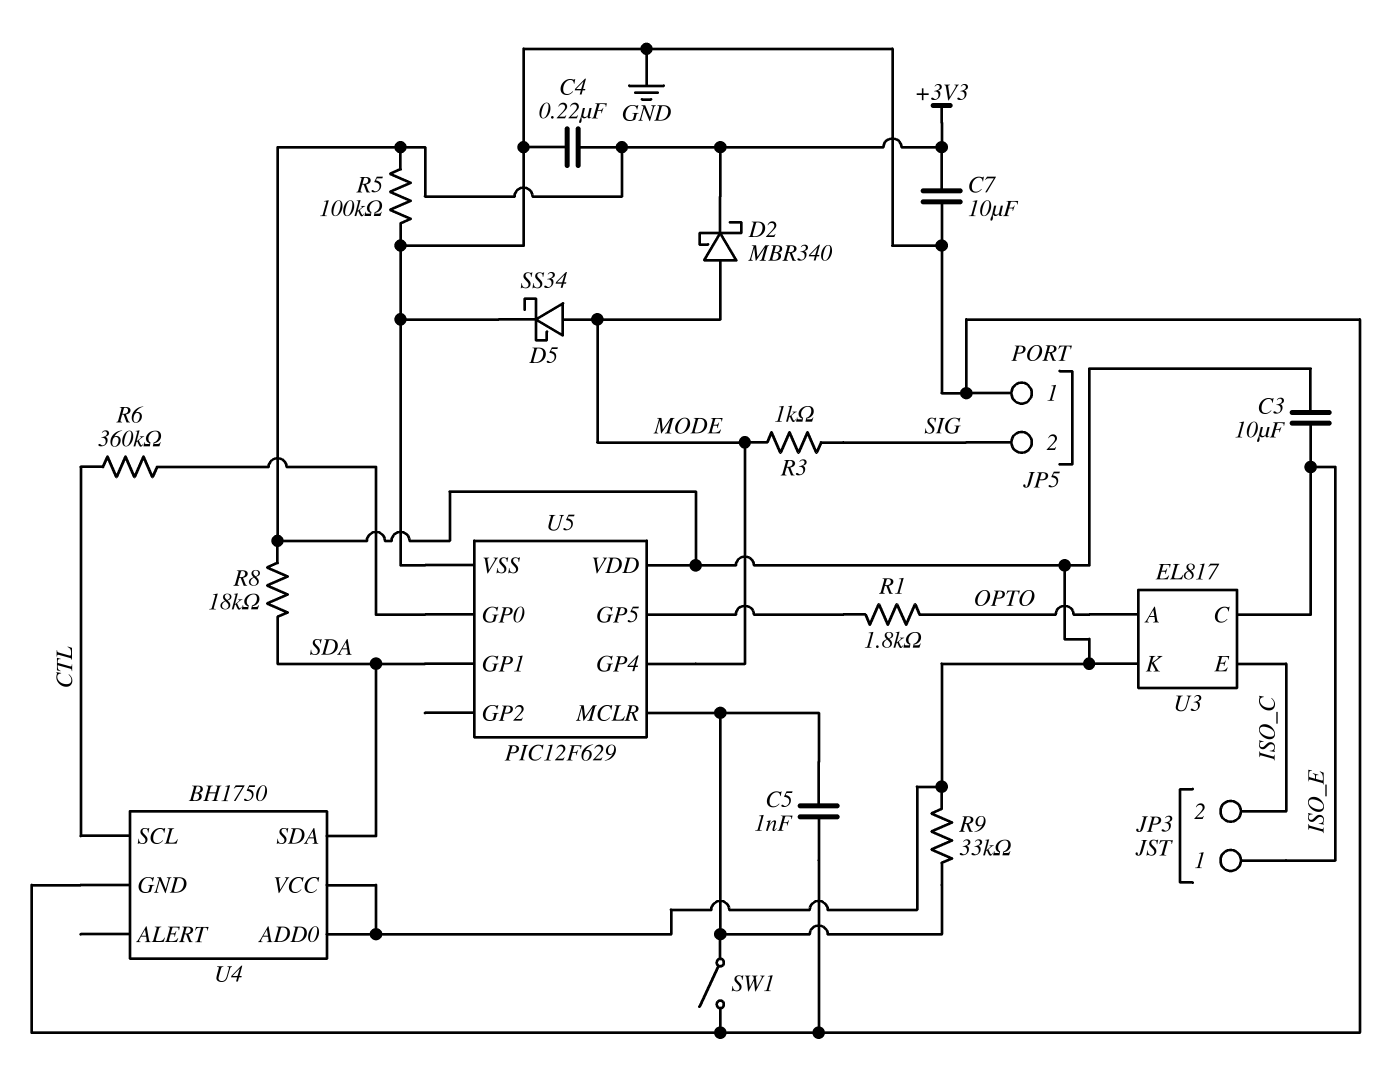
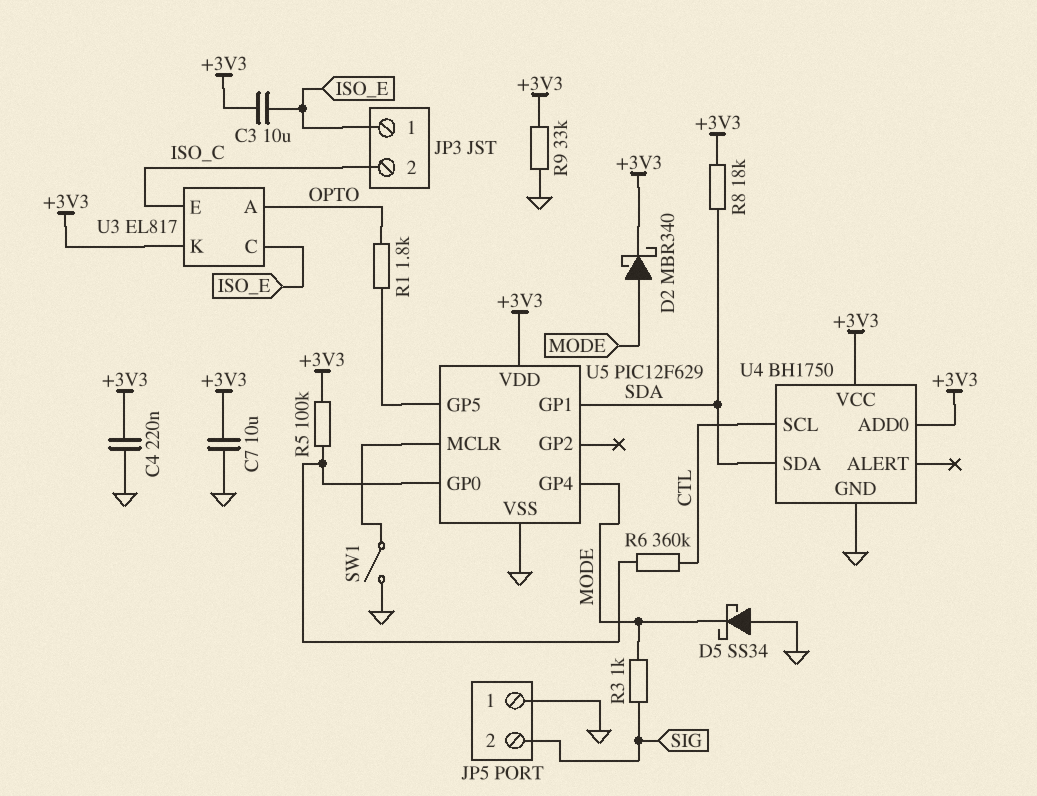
C5: 1nF (GND, U5/MCLR) -> none
D5: schottky SS34 (A MODE, K GND) -> schottky SS34 (A GND, K MODE)
R5: 100k (+3V3, GND) -> 100k (+3V3, U5/GP0)
R9: 33k (+3V3, U5/MCLR) -> 33k (+3V3, GND)

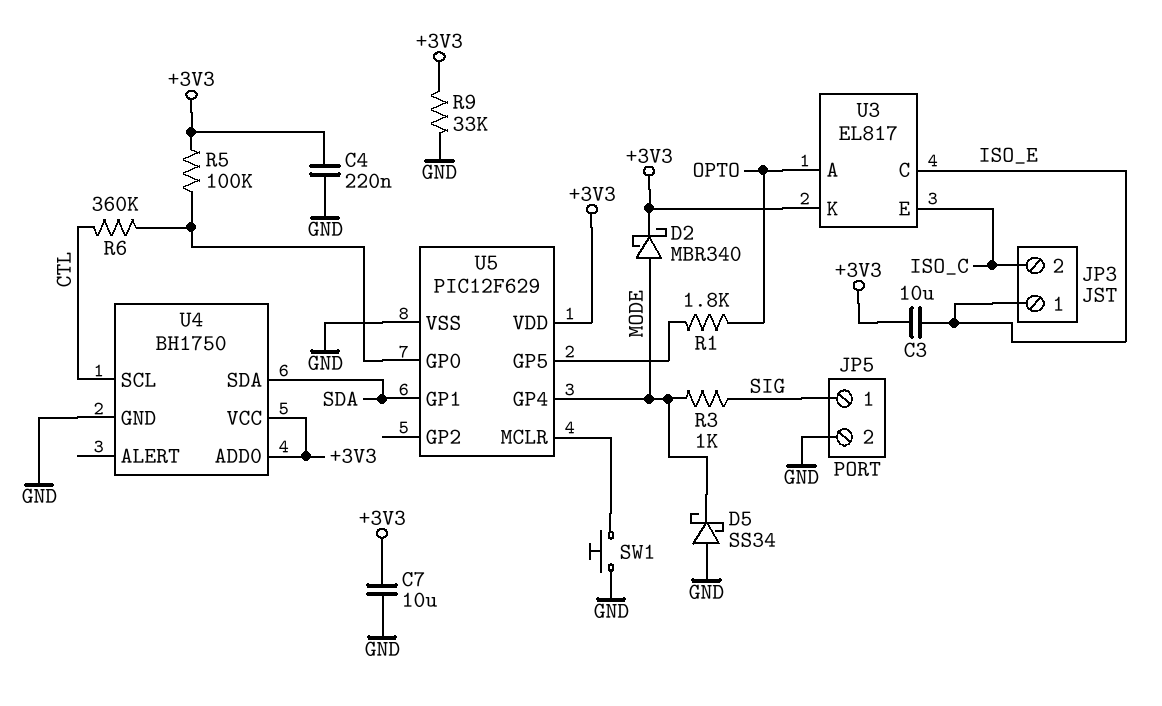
JP5 pin 1: GND -> SIG
JP5 pin 2: SIG -> GND
R8: 18k (+3V3, SDA) -> none
SW1: switch (GND, U5/MCLR) -> button (GND, U5/MCLR)

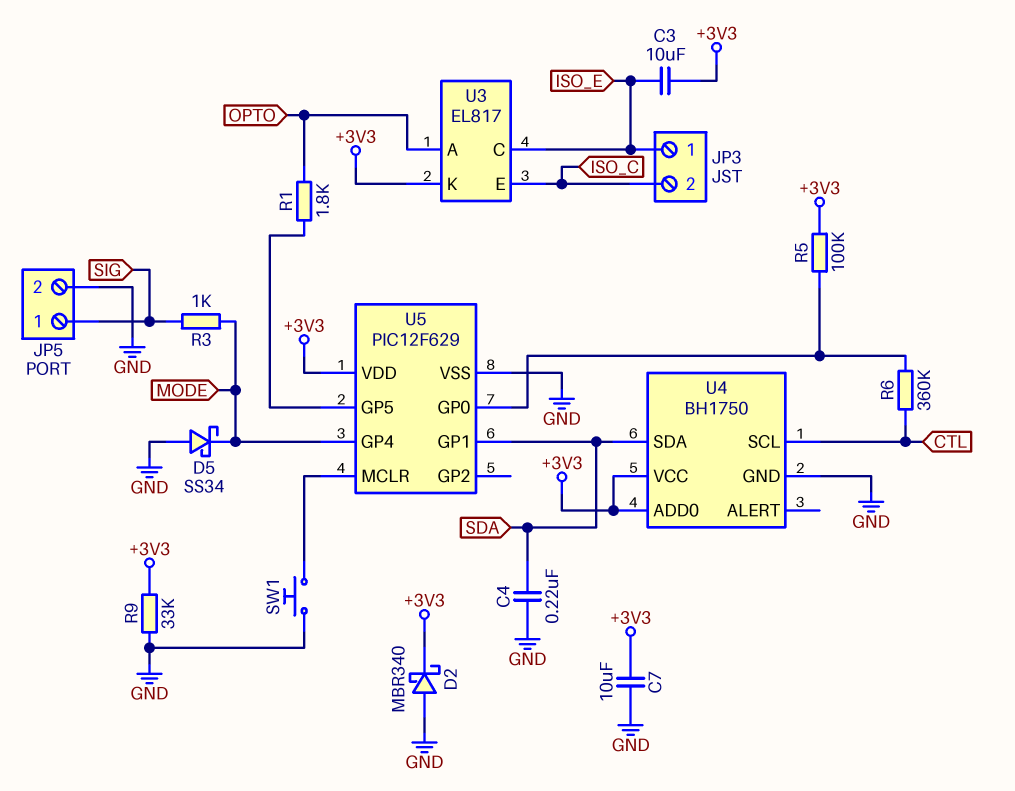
C4: 220nF (+3V3, GND) -> 220nF (GND, SDA)
D2: schottky MBR340 (A MODE, K +3V3) -> schottky MBR340 (A GND, K +3V3)

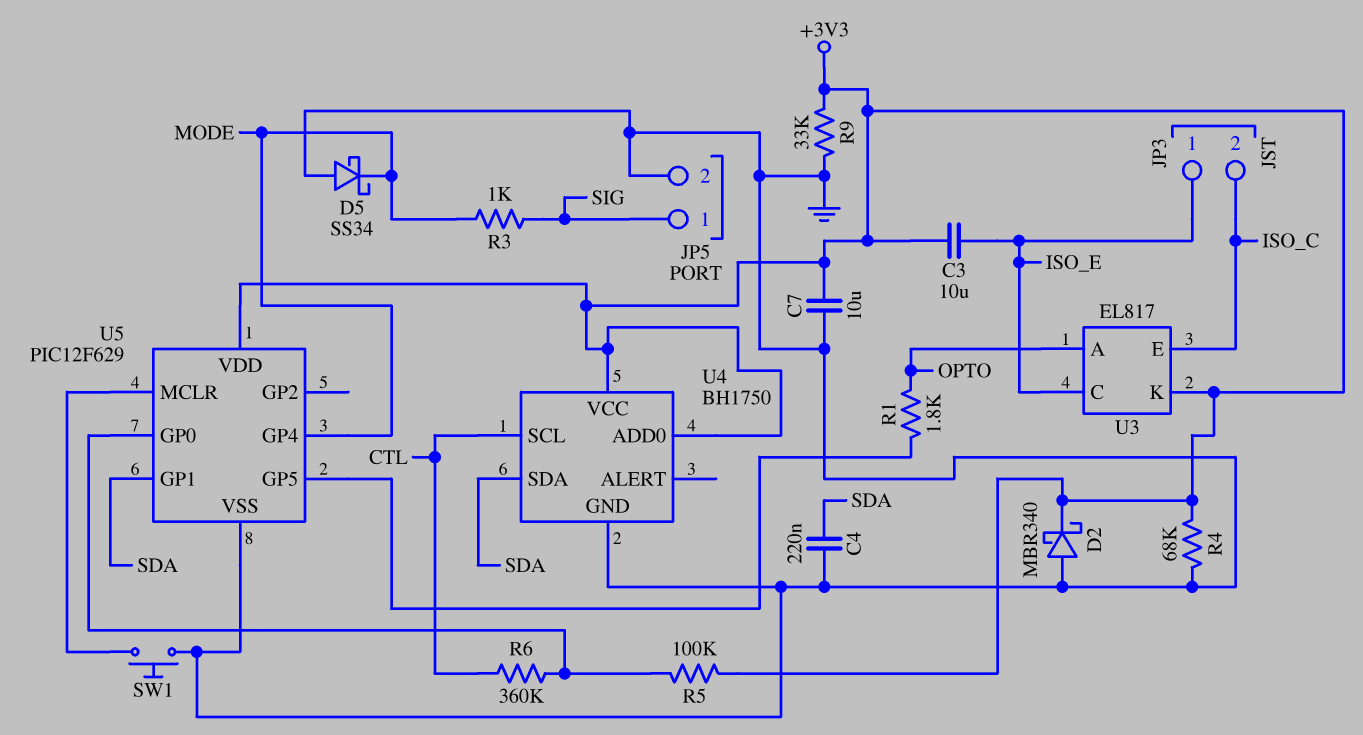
R4: none -> 68k (+3V3, GND)

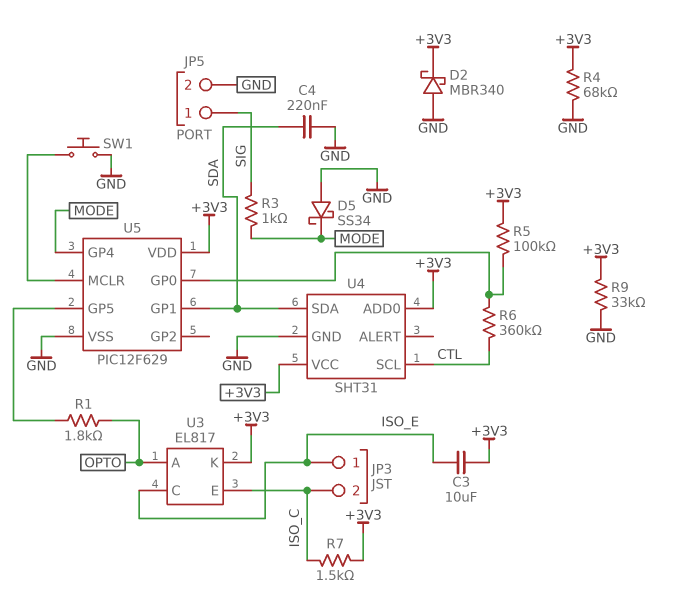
C7: 10uF (+3V3, GND) -> none
R7: none -> 1.5k (+3V3, ISO_C)
U4: BH1750 -> SHT31

